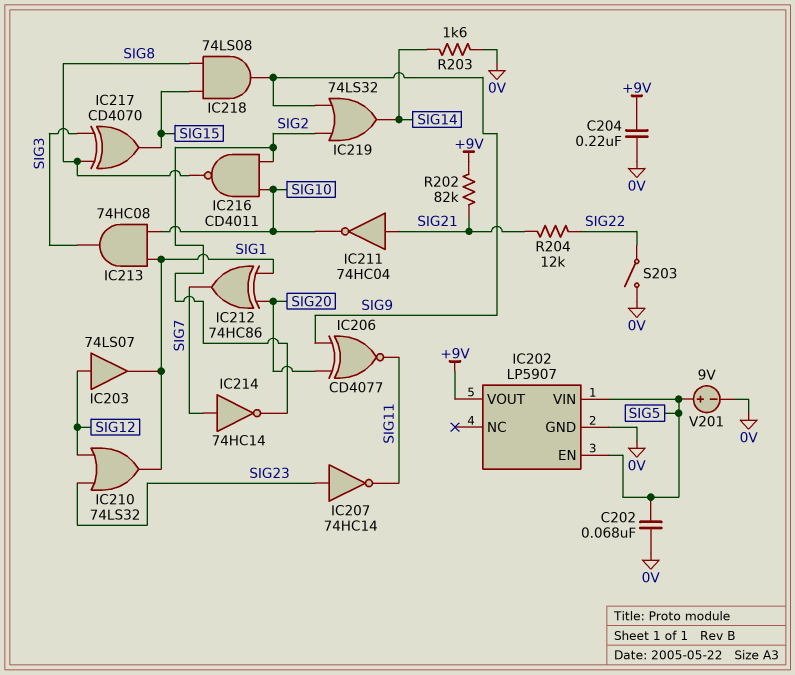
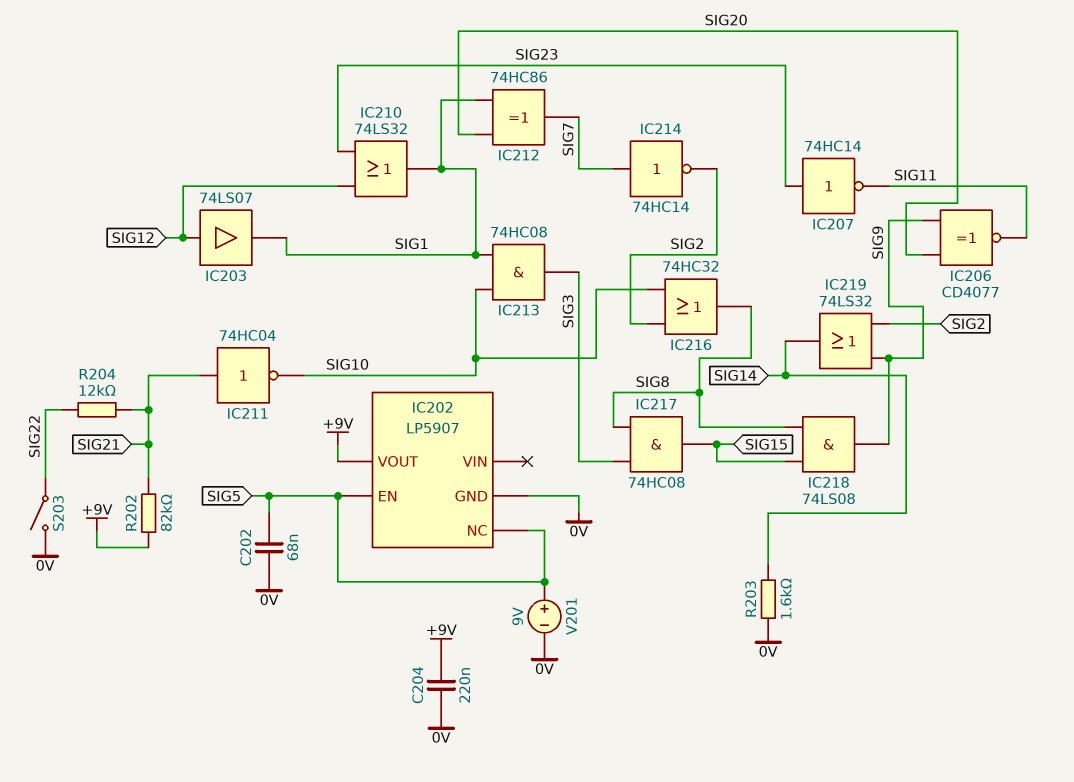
IC202 pin NC: none -> SIG5
IC202 pin VIN: SIG5 -> none
IC216: NAND CD4011 (in SIG2, in SIG10, out SIG8) -> OR 74HC32 (in SIG2, in SIG10, out SIG8)
IC217: XOR CD4070 (in SIG3, in SIG8, out SIG15) -> AND 74HC08 (in SIG3, in SIG8, out SIG15)

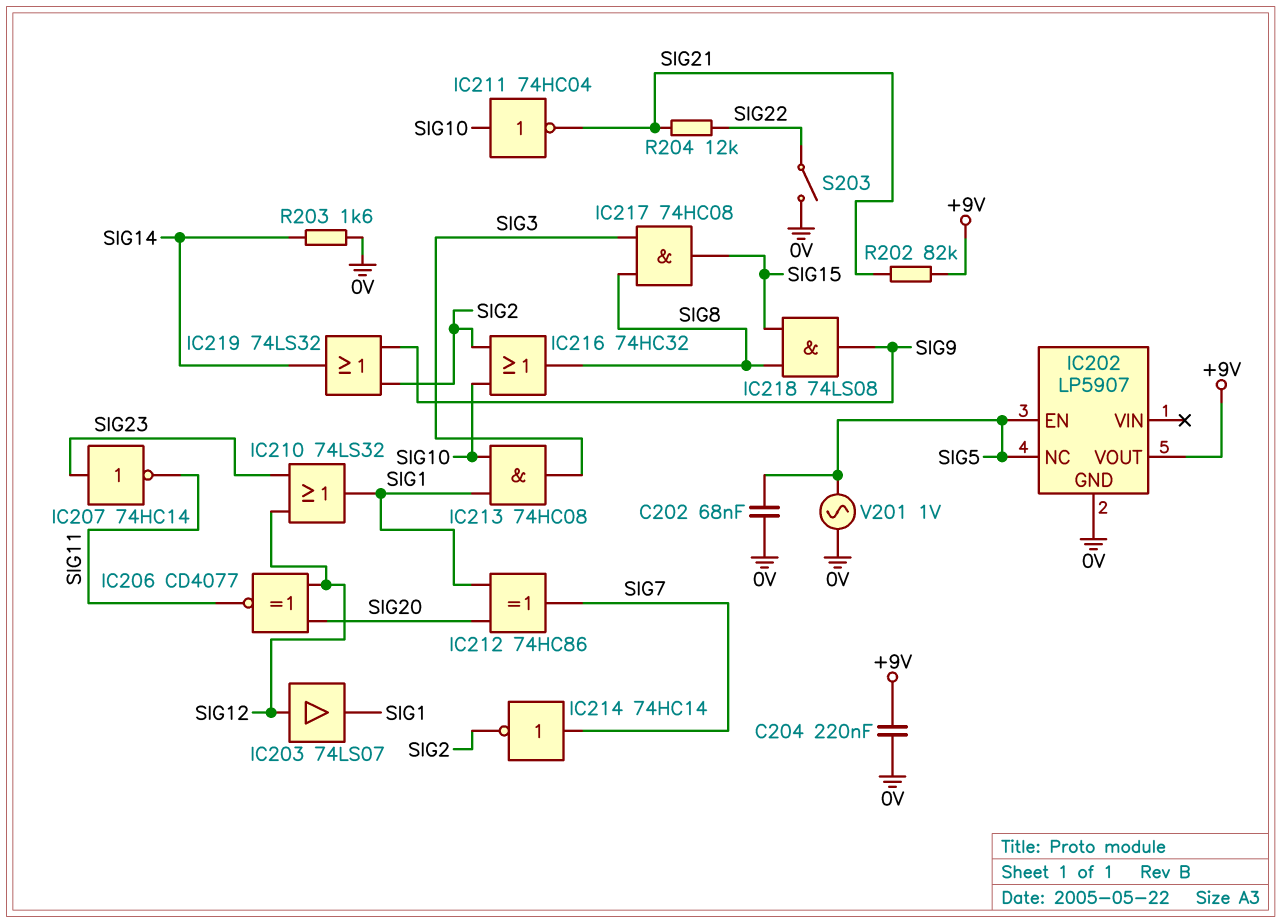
IC206: XNOR CD4077 (in SIG9, in SIG20, out SIG11) -> XNOR CD4077 (in SIG12, in SIG20, out SIG11)
IC211: NOT 74HC04 (in SIG21, out SIG10) -> NOT 74HC04 (in SIG10, out SIG21)
V201: 9V (plus SIG5, minus 0V) -> AC 1V (0V, SIG5)

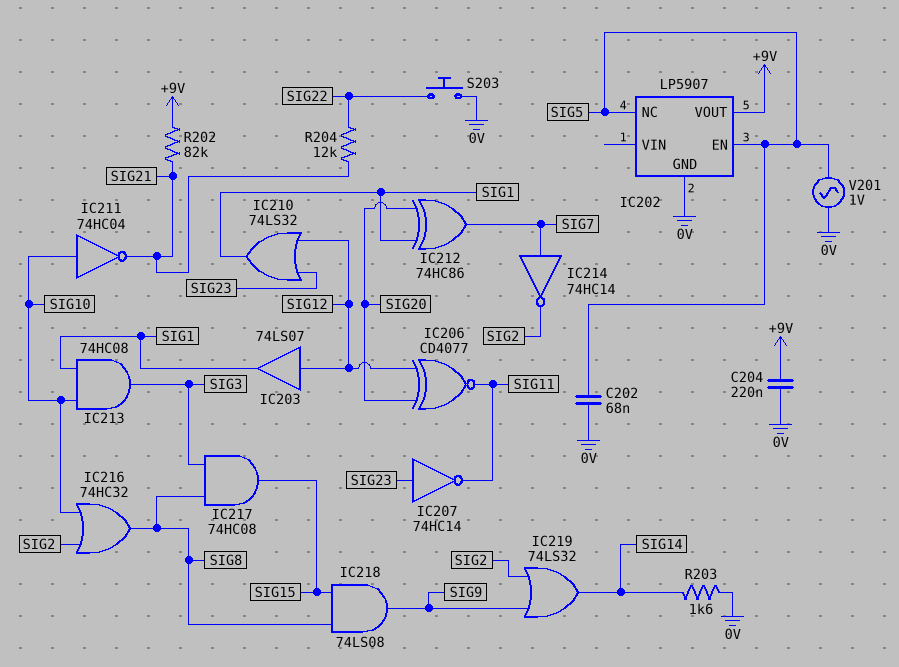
S203: switch (0V, SIG22) -> button (0V, SIG22)

